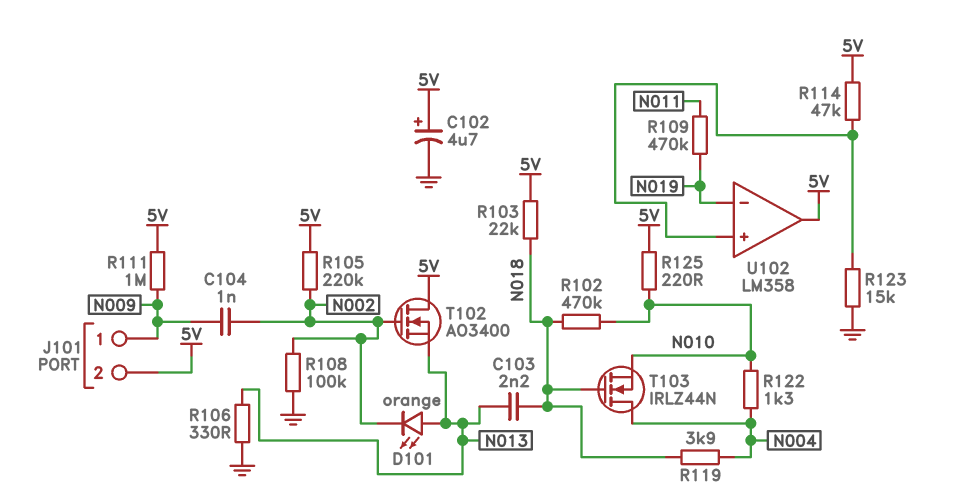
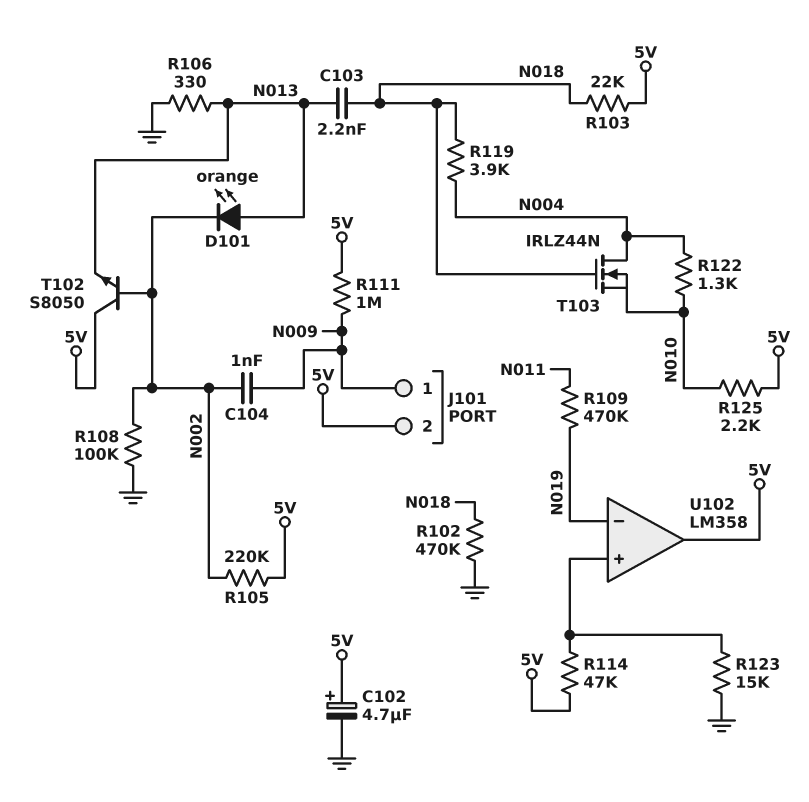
R102: 470k (N010, N018) -> 470k (GND, N018)
R125: 220 (5V, N010) -> 2.2k (5V, N010)
T102: NMOS AO3400 (G N002, D 5V, S N013) -> NPN S8050 (B N002, C 5V, E N013)

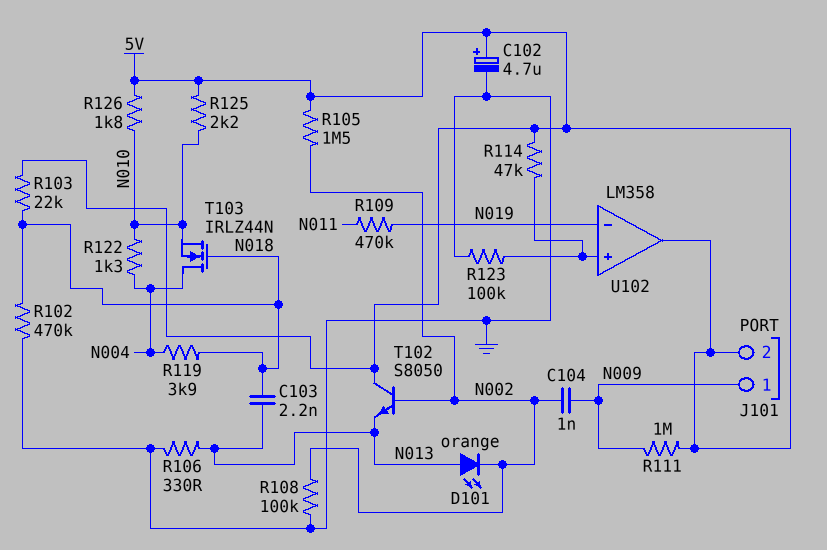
R105: 220k (5V, N002) -> 1.5M (5V, N002)
R123: 15k (GND, U102/in+) -> 100k (GND, U102/in+)
R126: none -> 1.8k (5V, N010)

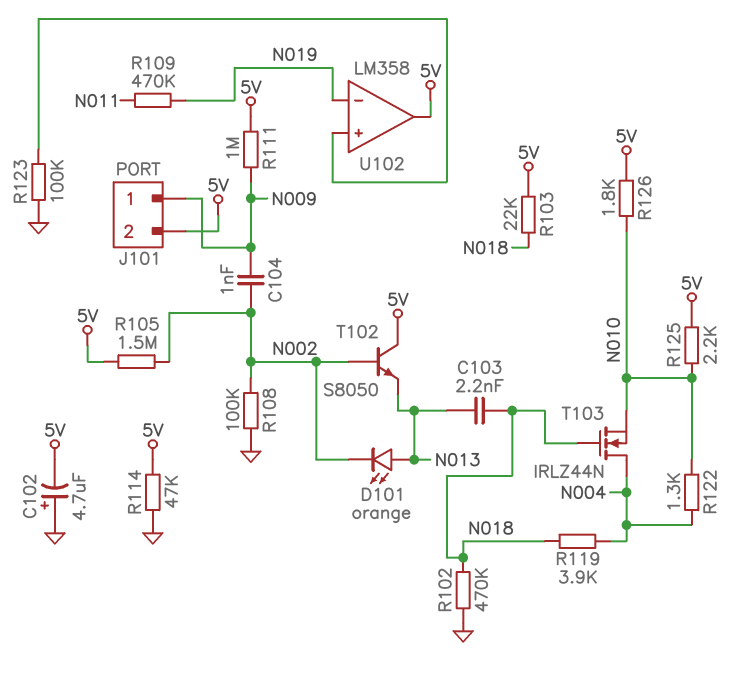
C102: 4.7uF (plus 5V, minus GND) -> 4.7uF (plus GND, minus 5V)
R106: 330 (GND, N013) -> none
R114: 47k (5V, U102/in+) -> 47k (5V, GND)

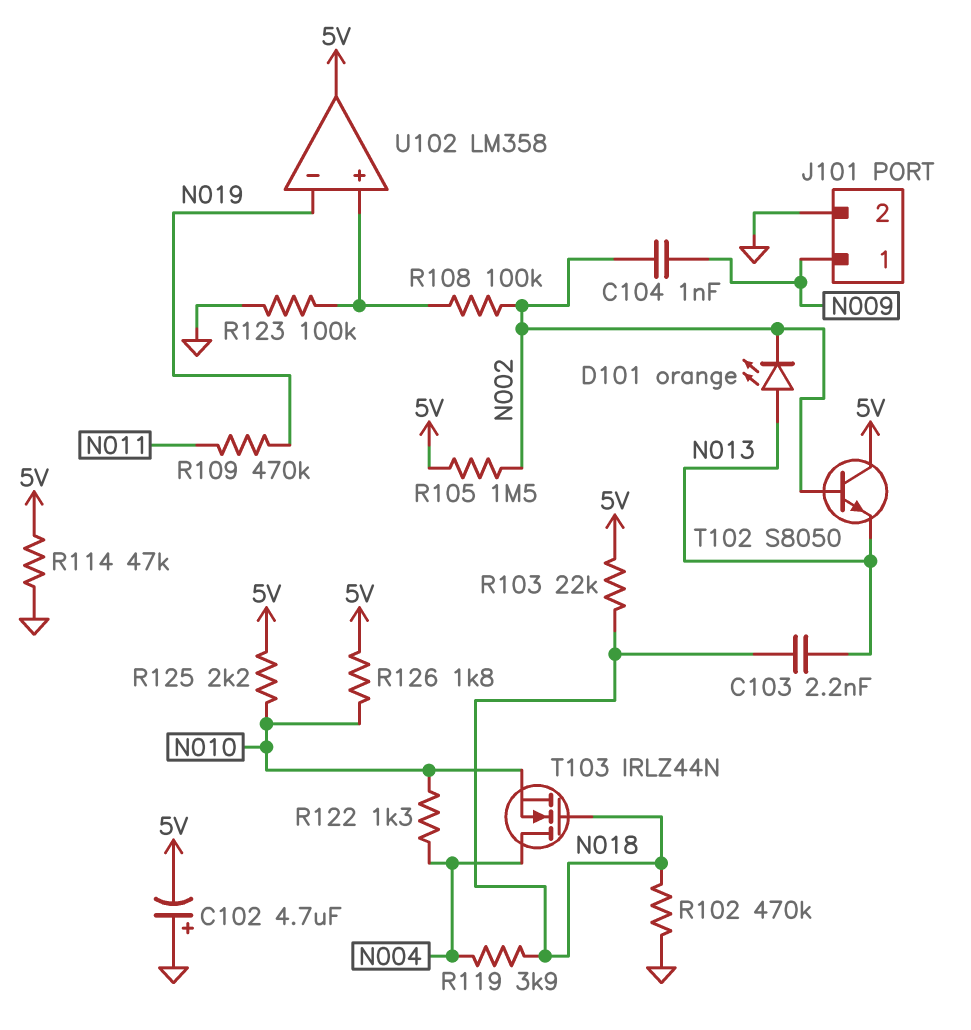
J101 pin 2: 5V -> GND
R108: 100k (GND, N002) -> 100k (N002, U102/in+)
R111: 1M (5V, N009) -> none

